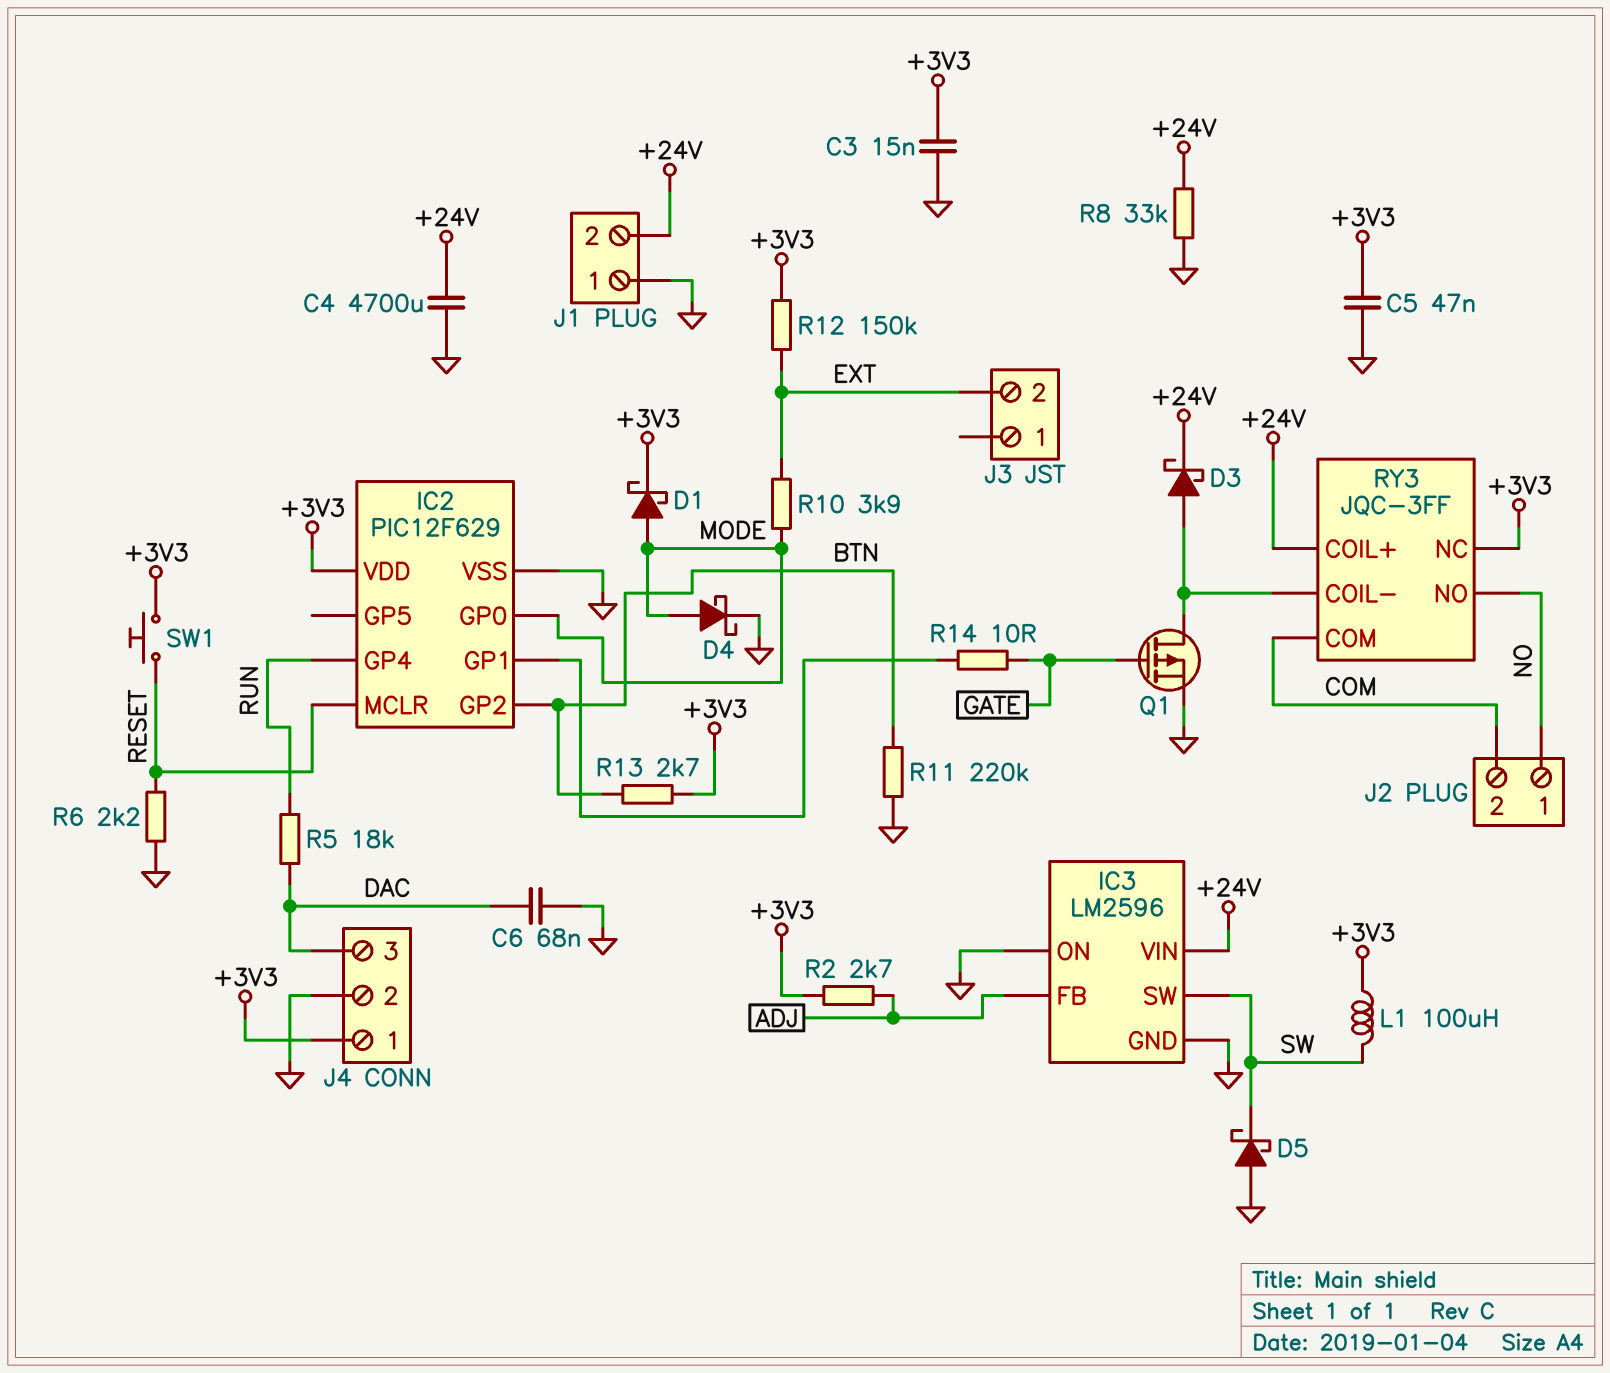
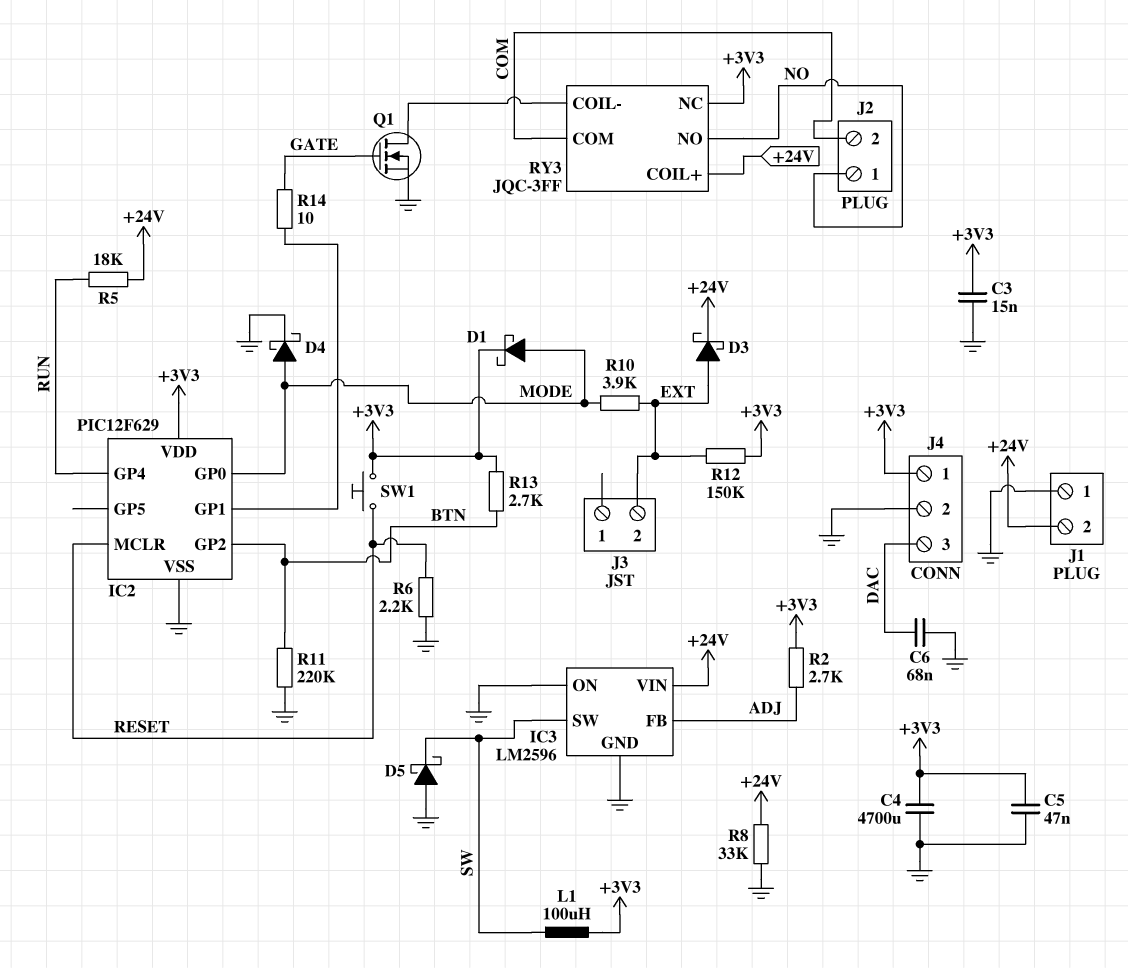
C4: 4700uF (+24V, GND) -> 4700uF (+3V3, GND)
D3: schottky (A RY3/COIL-, K +24V) -> schottky (A EXT, K +24V)
Q1: PMOS (G GATE, D RY3/COIL-, S GND) -> NMOS (G GATE, D RY3/COIL-, S GND)
R5: 18k (DAC, RUN) -> 18k (+24V, RUN)

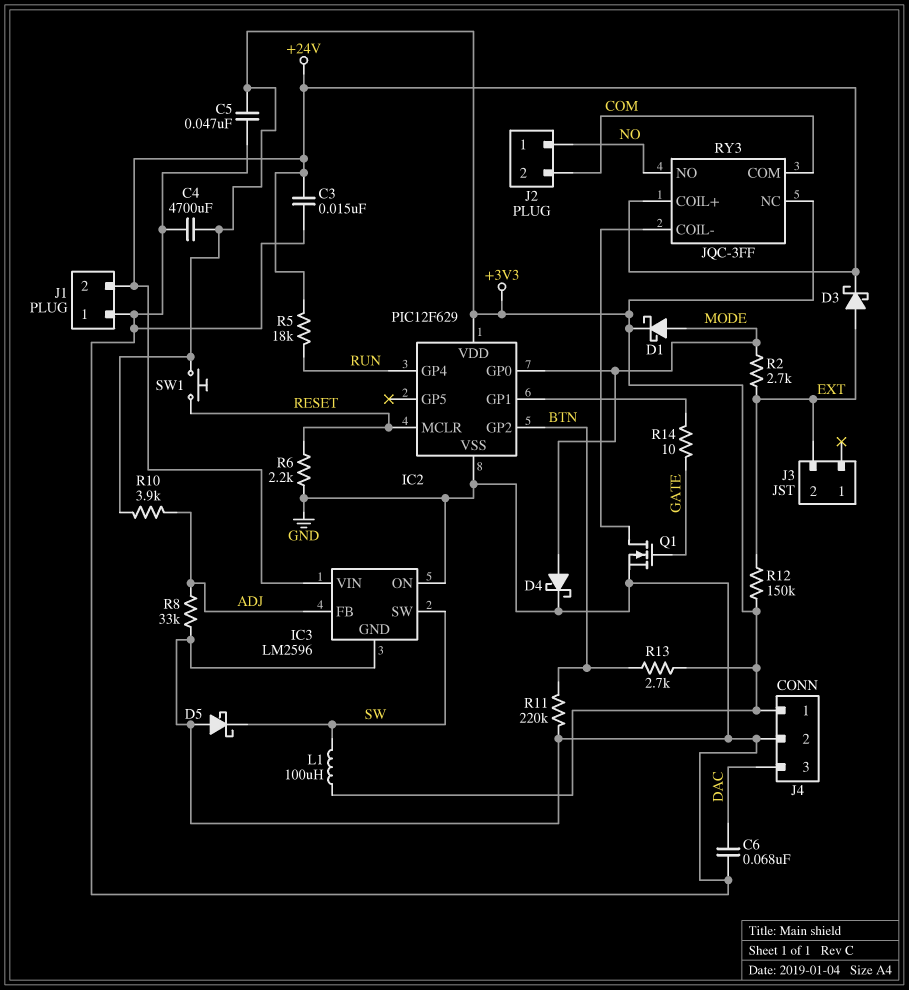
C3: 15nF (+3V3, GND) -> 15nF (+24V, GND)
R2: 2.7k (+3V3, ADJ) -> 2.7k (EXT, MODE)
R8: 33k (+24V, GND) -> 33k (ADJ, GND)
R10: 3.9k (EXT, MODE) -> 3.9k (+3V3, ADJ)

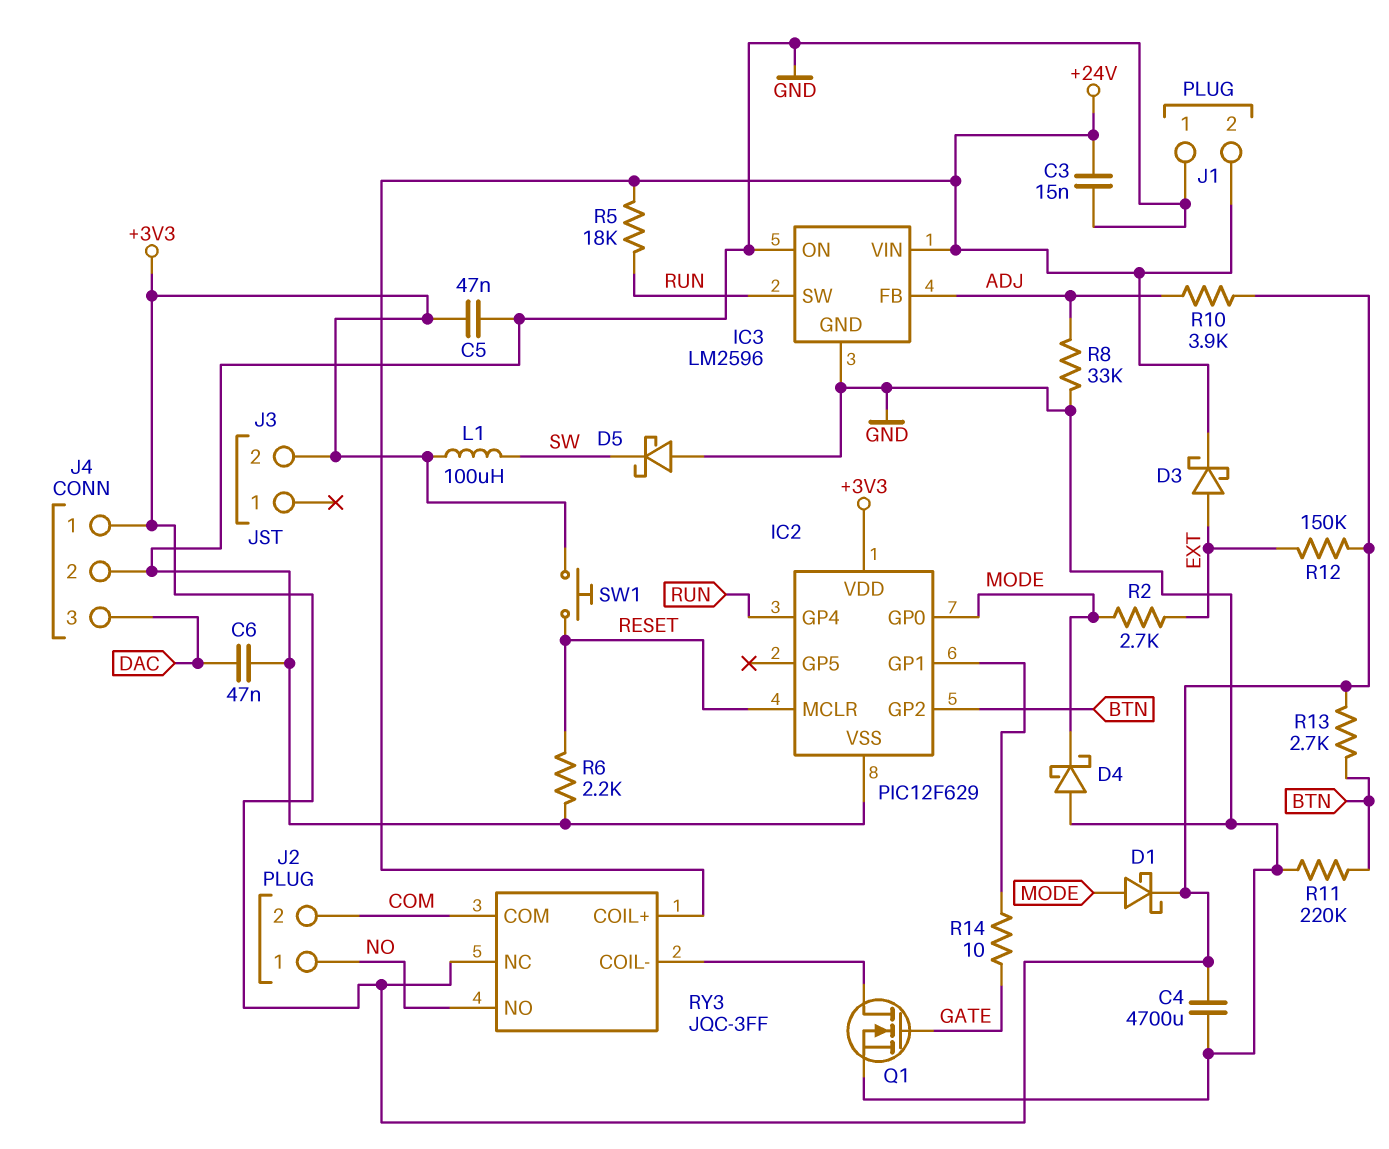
C6: 68nF (DAC, GND) -> 47nF (DAC, GND)
D4: schottky (A MODE, K GND) -> schottky (A GND, K MODE)
IC3 pin SW: SW -> RUN
J3 pin 2: EXT -> +3V3

